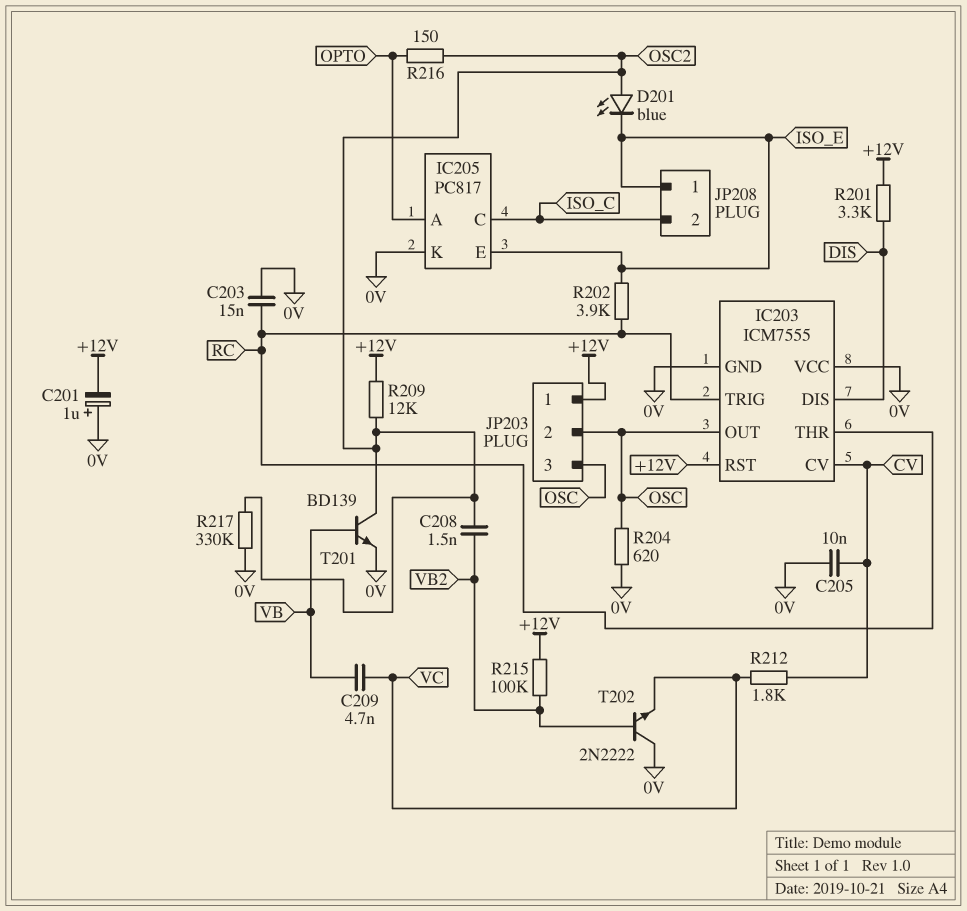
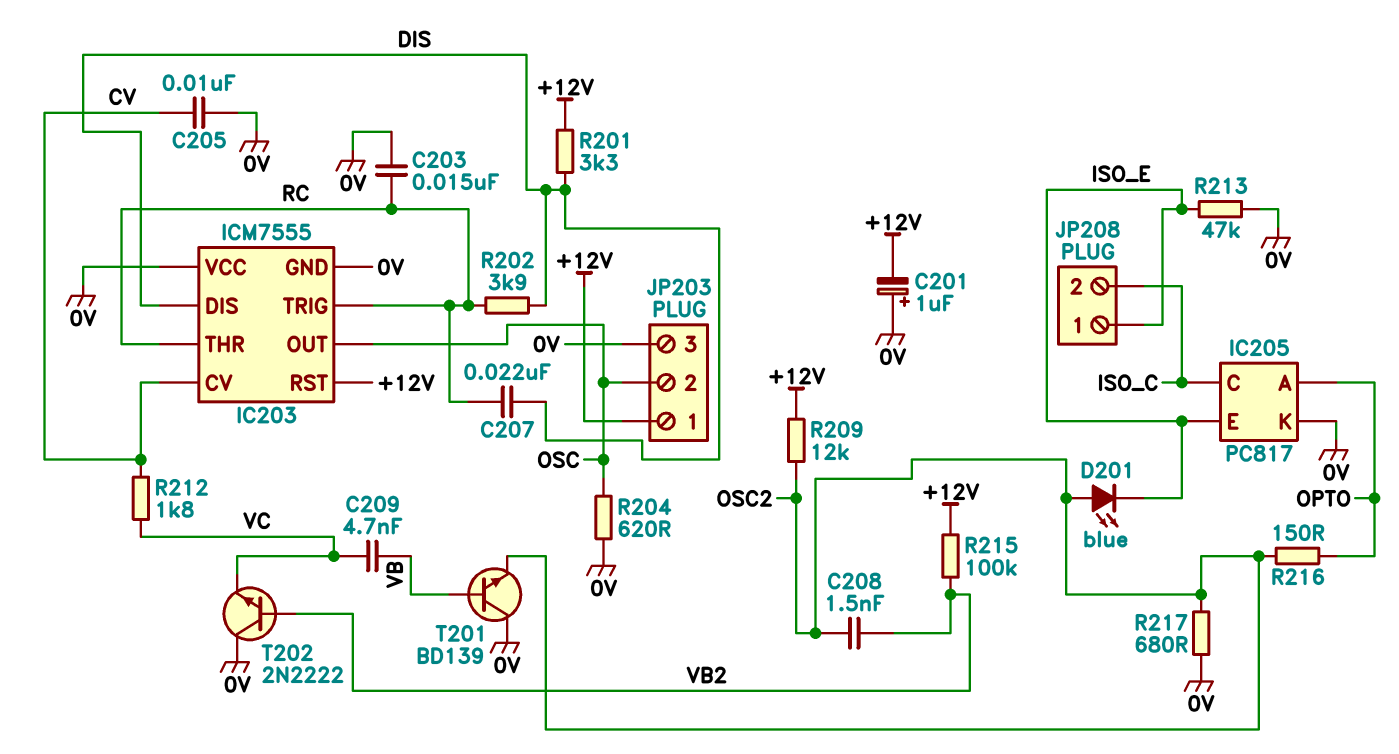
C207: none -> 22nF (DIS, RC)
JP203 pin 3: OSC -> 0V
R202: 3.9k (ISO_E, RC) -> 3.9k (DIS, RC)
R213: none -> 47k (0V, ISO_E)
R217: 330k (0V, OSC2) -> 680 (0V, OSC2)
T201: NPN BD139 (B VB, C OSC2, E 0V) -> NPN BD139 (B VB, C 0V, E OSC2)

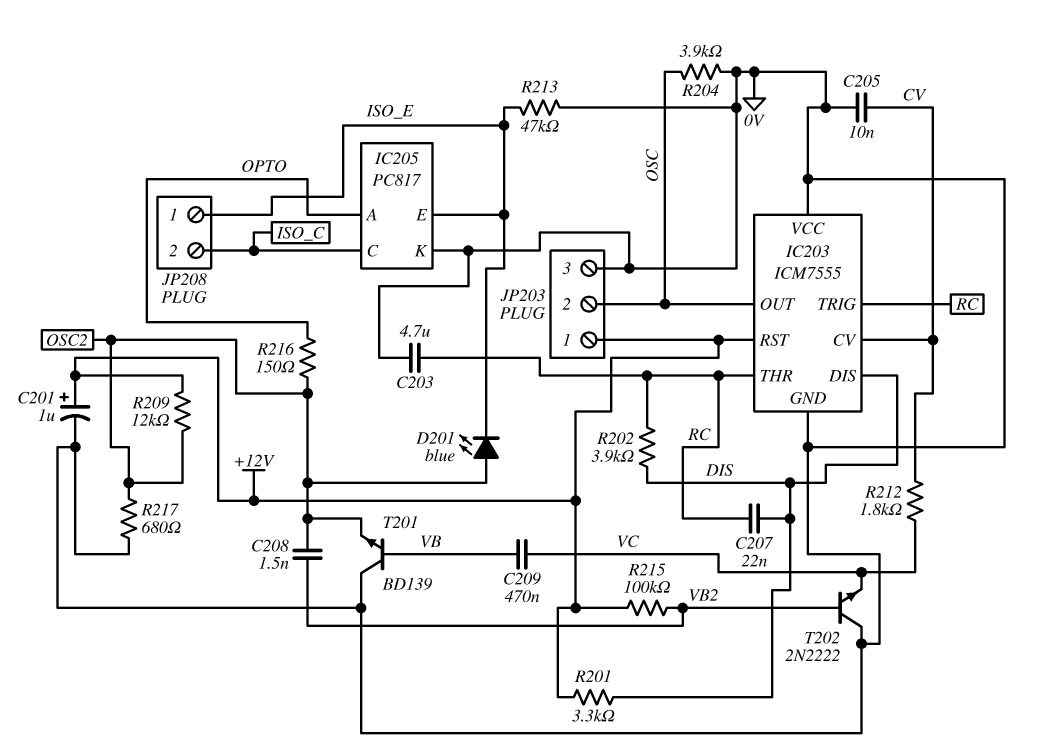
C201: 1uF (plus 0V, minus +12V) -> 1uF (plus +12V, minus 0V)
C203: 15nF (0V, RC) -> 4.7uF (0V, RC)
C209: 4.7nF (VB, VC) -> 470nF (VB, VC)
R204: 620 (0V, OSC) -> 3.9k (0V, OSC)

